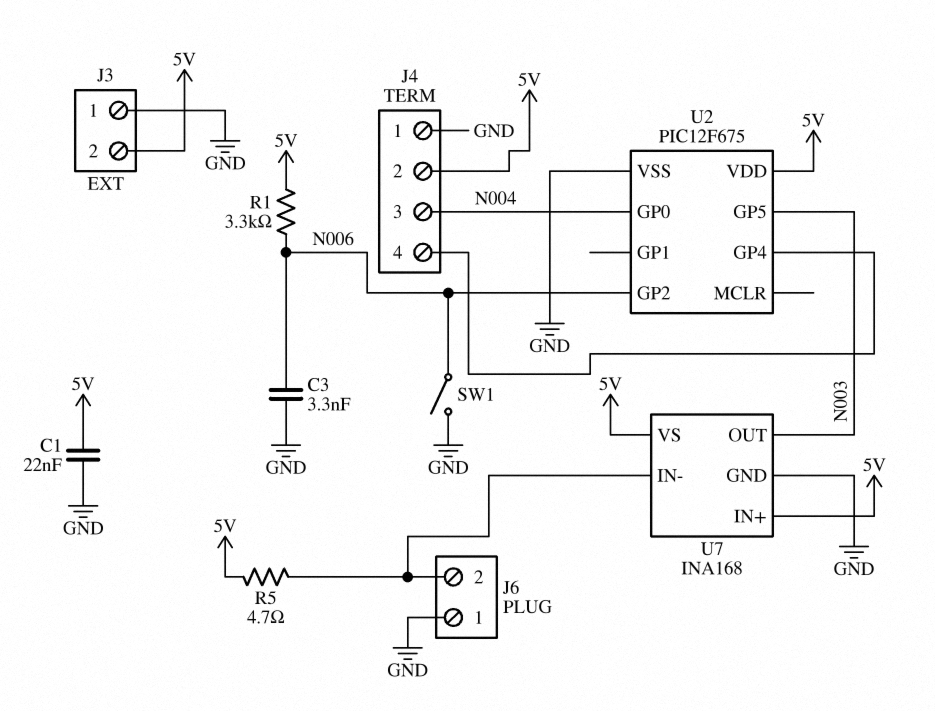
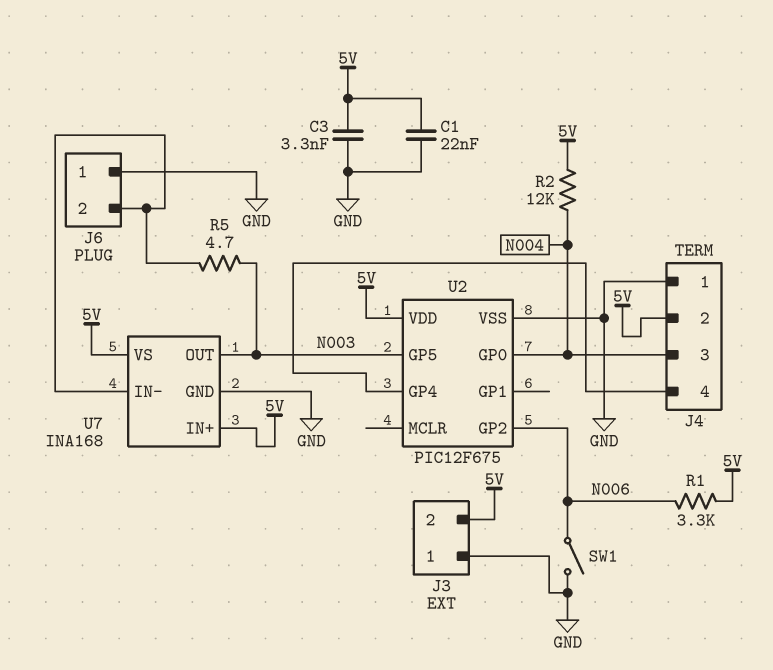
C3: 3.3nF (GND, N006) -> 3.3nF (5V, GND)
R2: none -> 12k (5V, N004)
R5: 4.7 (5V, J6/2) -> 4.7 (J6/2, N003)

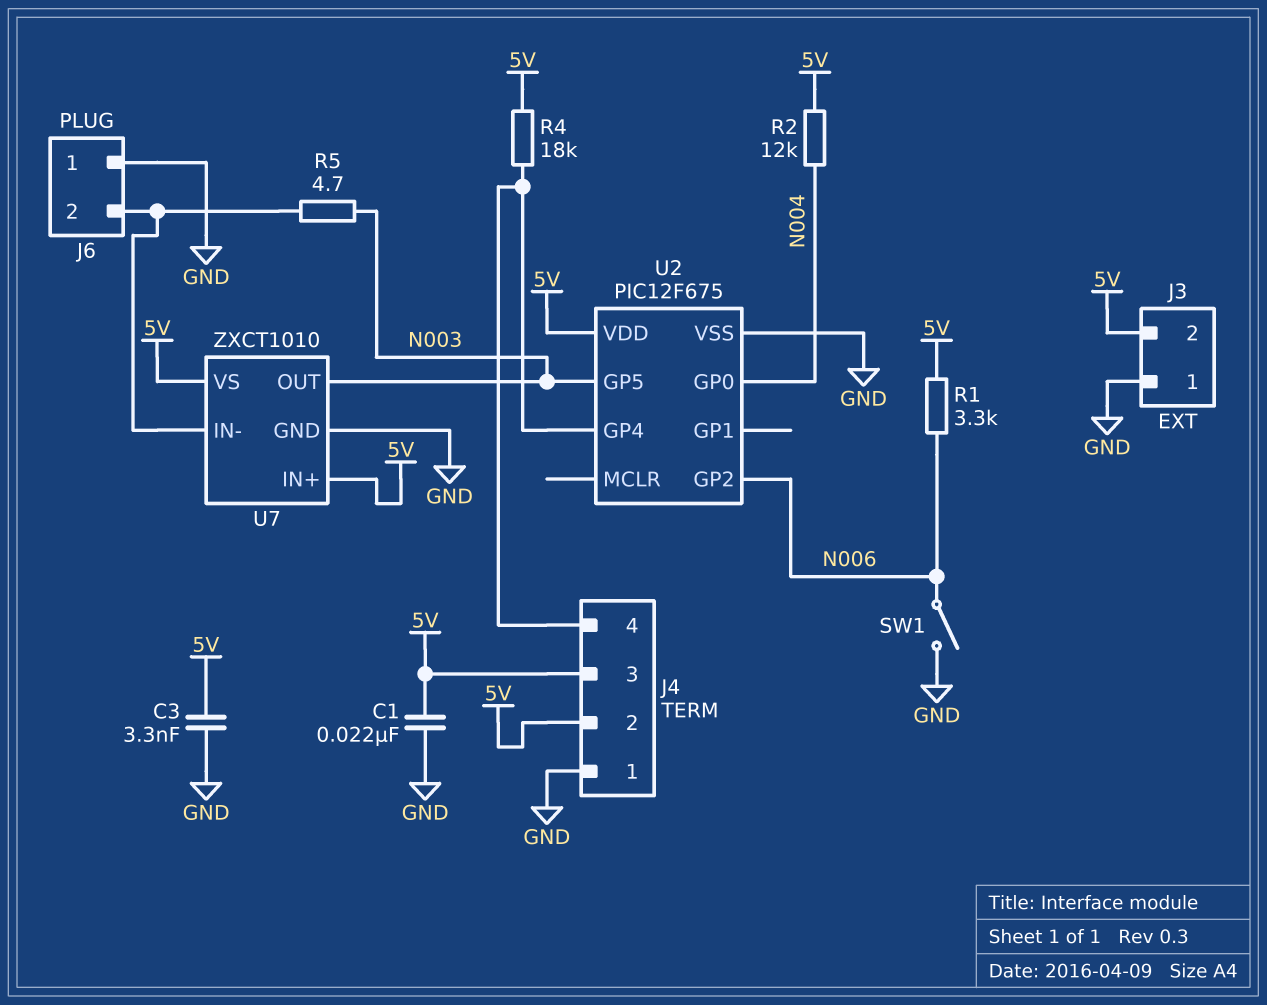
J4 pin 3: N004 -> 5V
R4: none -> 18k (5V, J4/4)
U7: INA168 -> ZXCT1010

